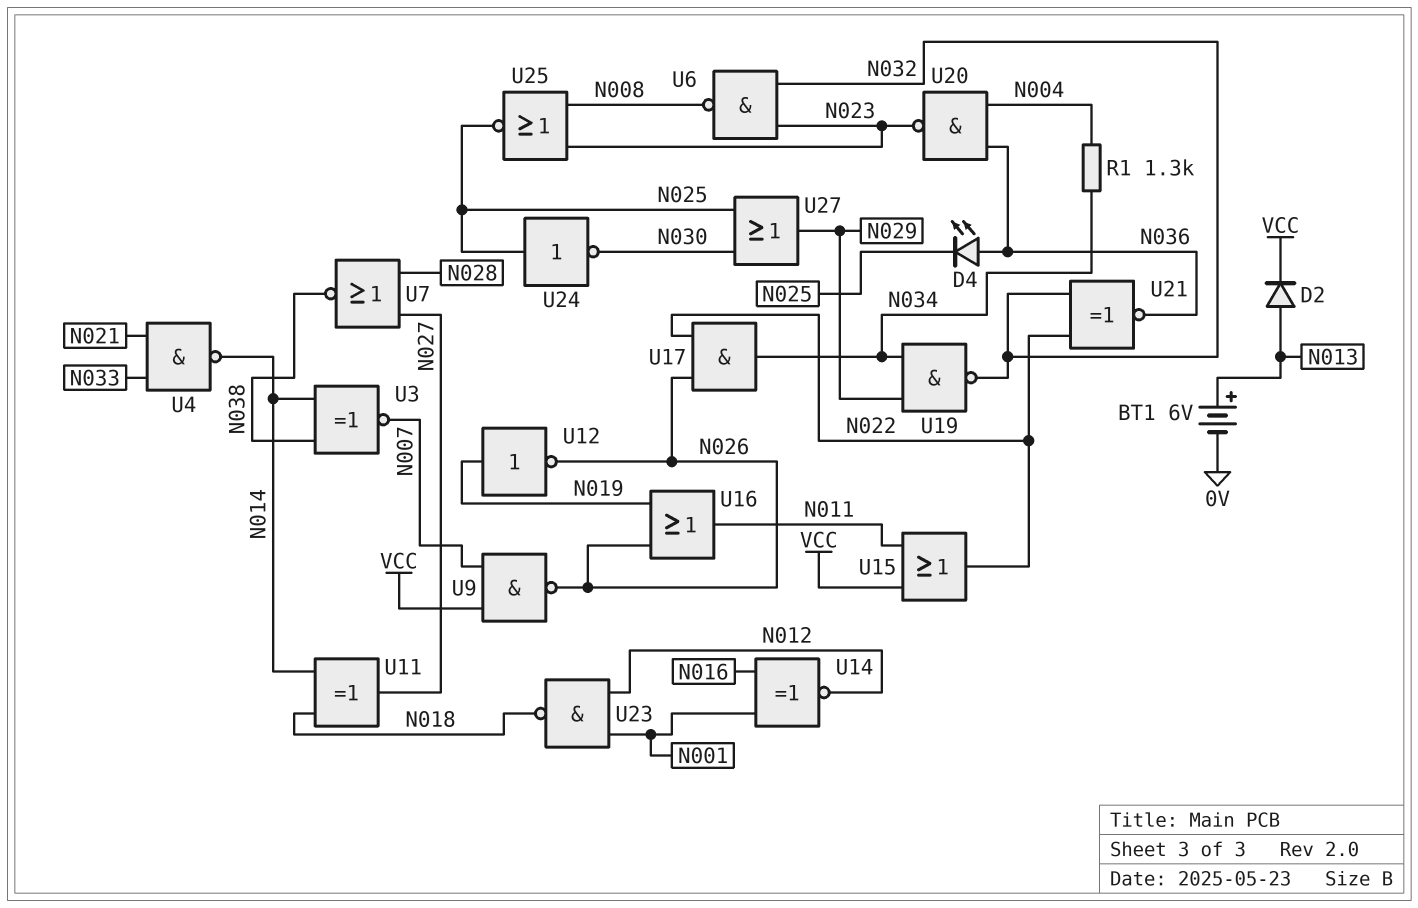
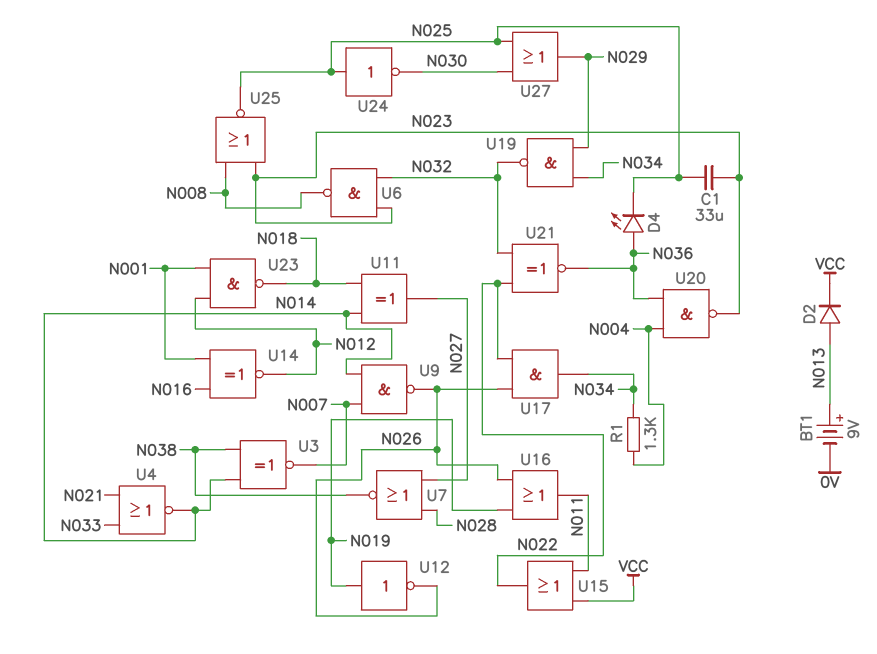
BT1: 6V (plus N013, minus 0V) -> 9V (plus N013, minus 0V)
C1: none -> 33uF (N023, N025)
U4: NAND (in N021, in N033, out N014) -> NOR (in N021, in N033, out N014)
U9: NAND (in N007, in VCC, out N026) -> NAND (in N007, in N014, out N026)

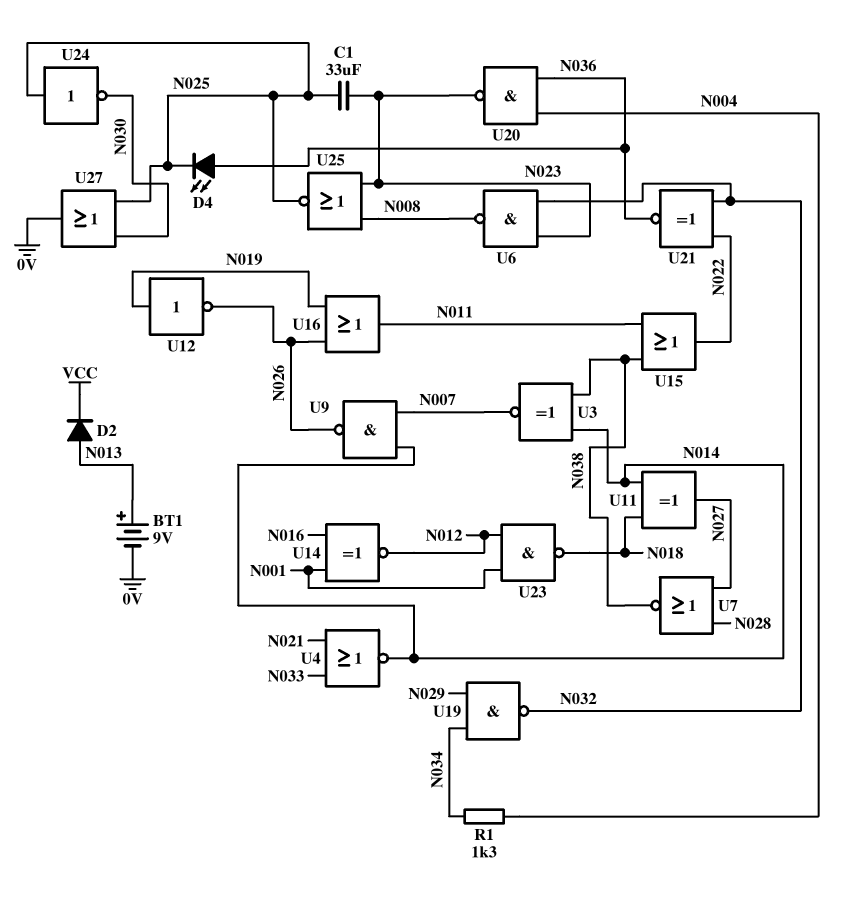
U15: OR (in N011, in VCC, out N022) -> OR (in N011, in N038, out N022)
U17: AND (in N022, in N026, out N034) -> none
U27: OR (in N025, in N030, out N029) -> OR (in N025, in N030, out 0V)

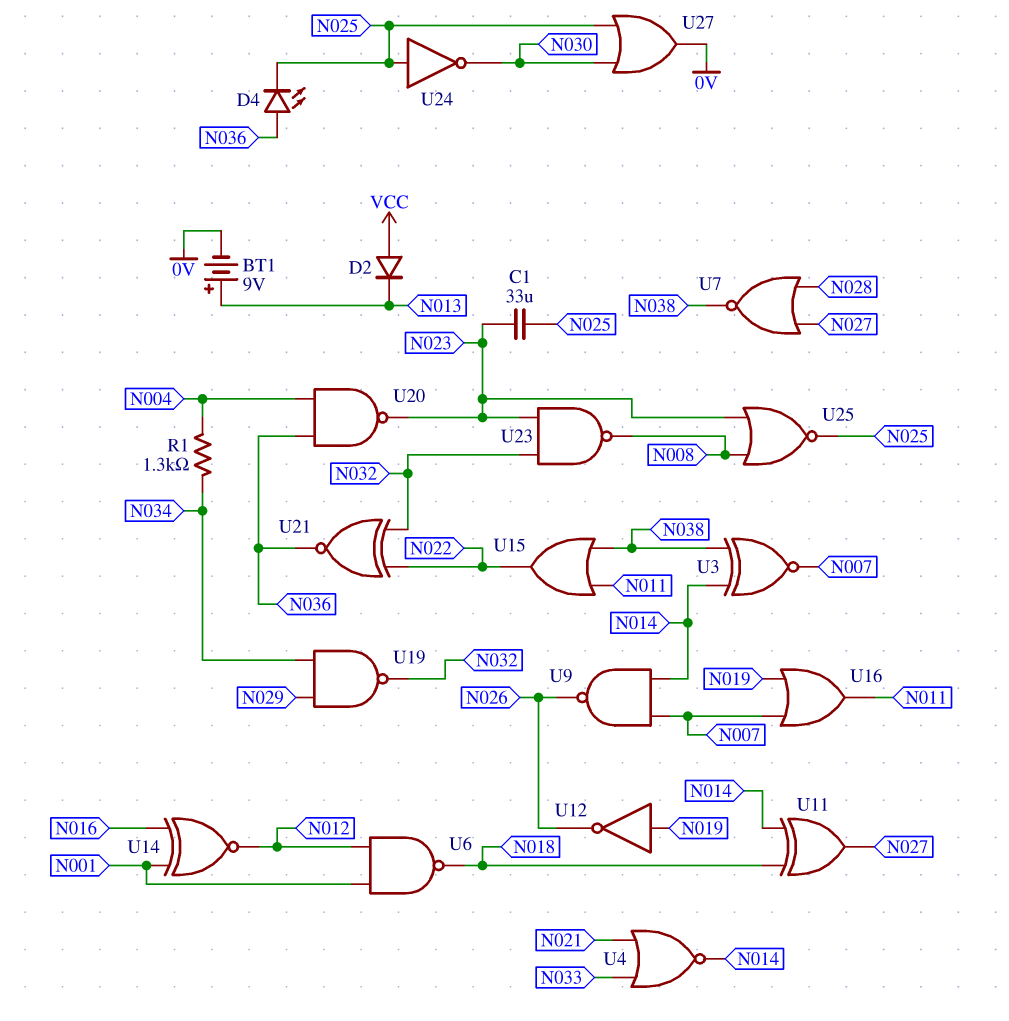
D2: diode (A N013, K VCC) -> diode (A VCC, K N013)
U6: NAND (in N023, in N032, out N008) -> NAND (in N001, in N012, out N018)
U16: OR (in N019, in N026, out N011) -> OR (in N007, in N019, out N011)
U23: NAND (in N001, in N012, out N018) -> NAND (in N023, in N032, out N008)

